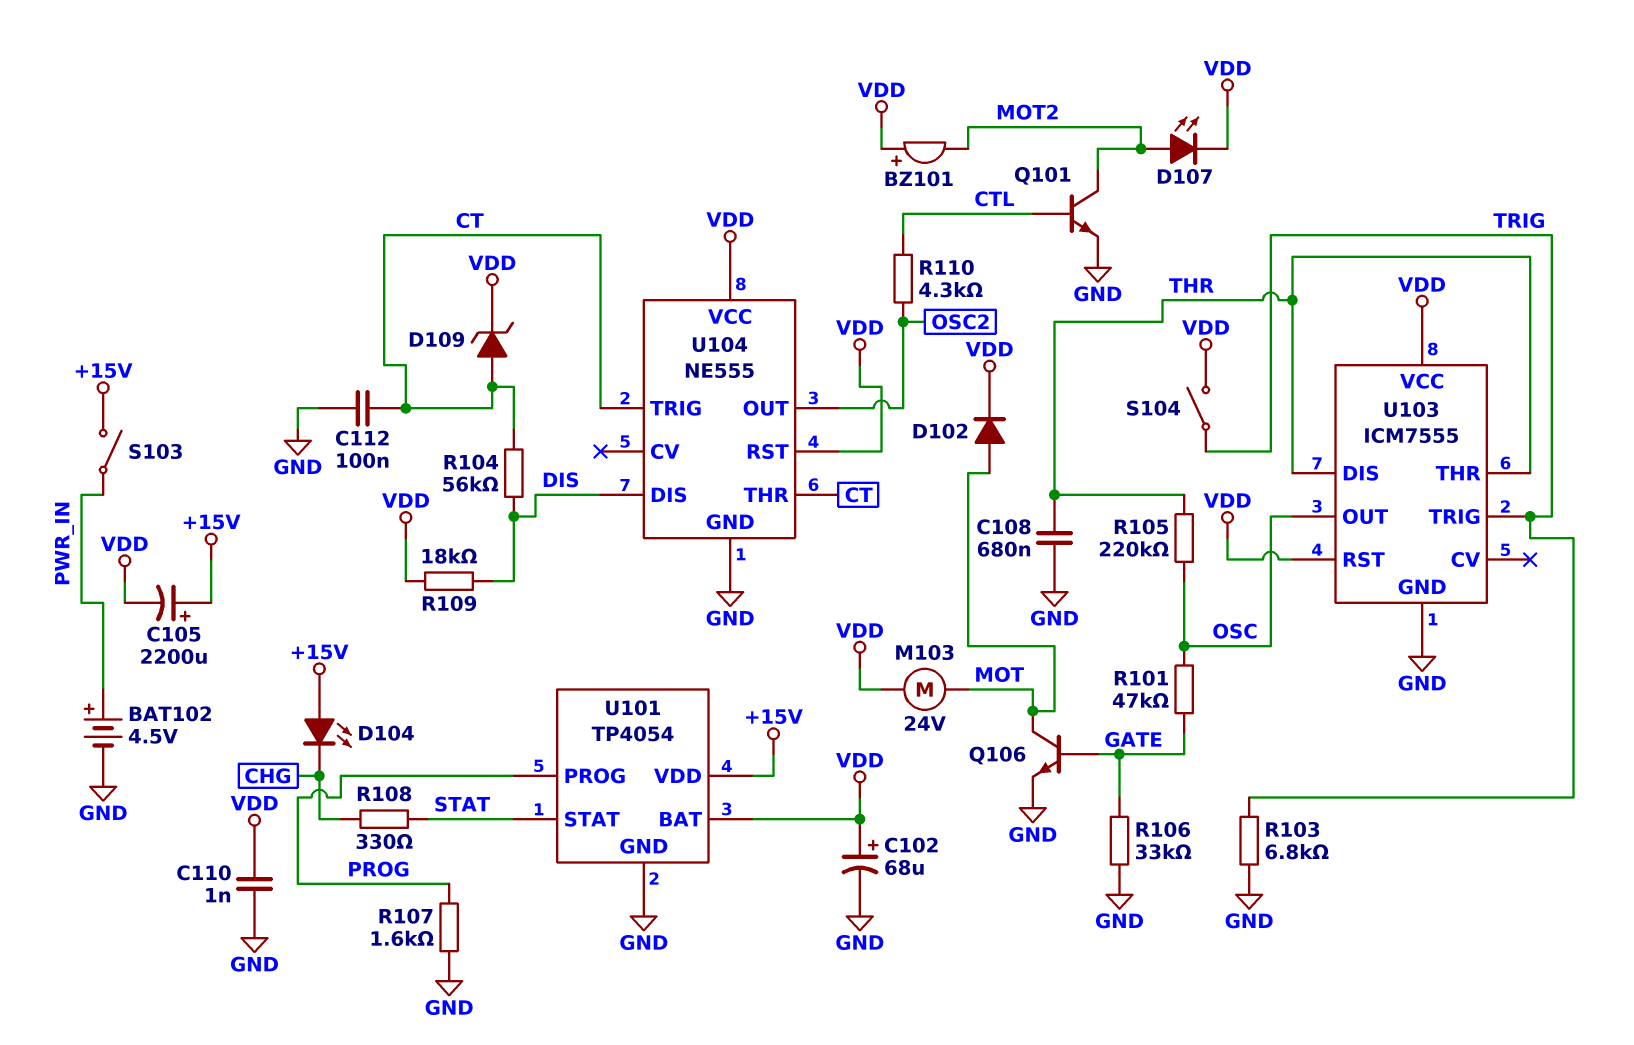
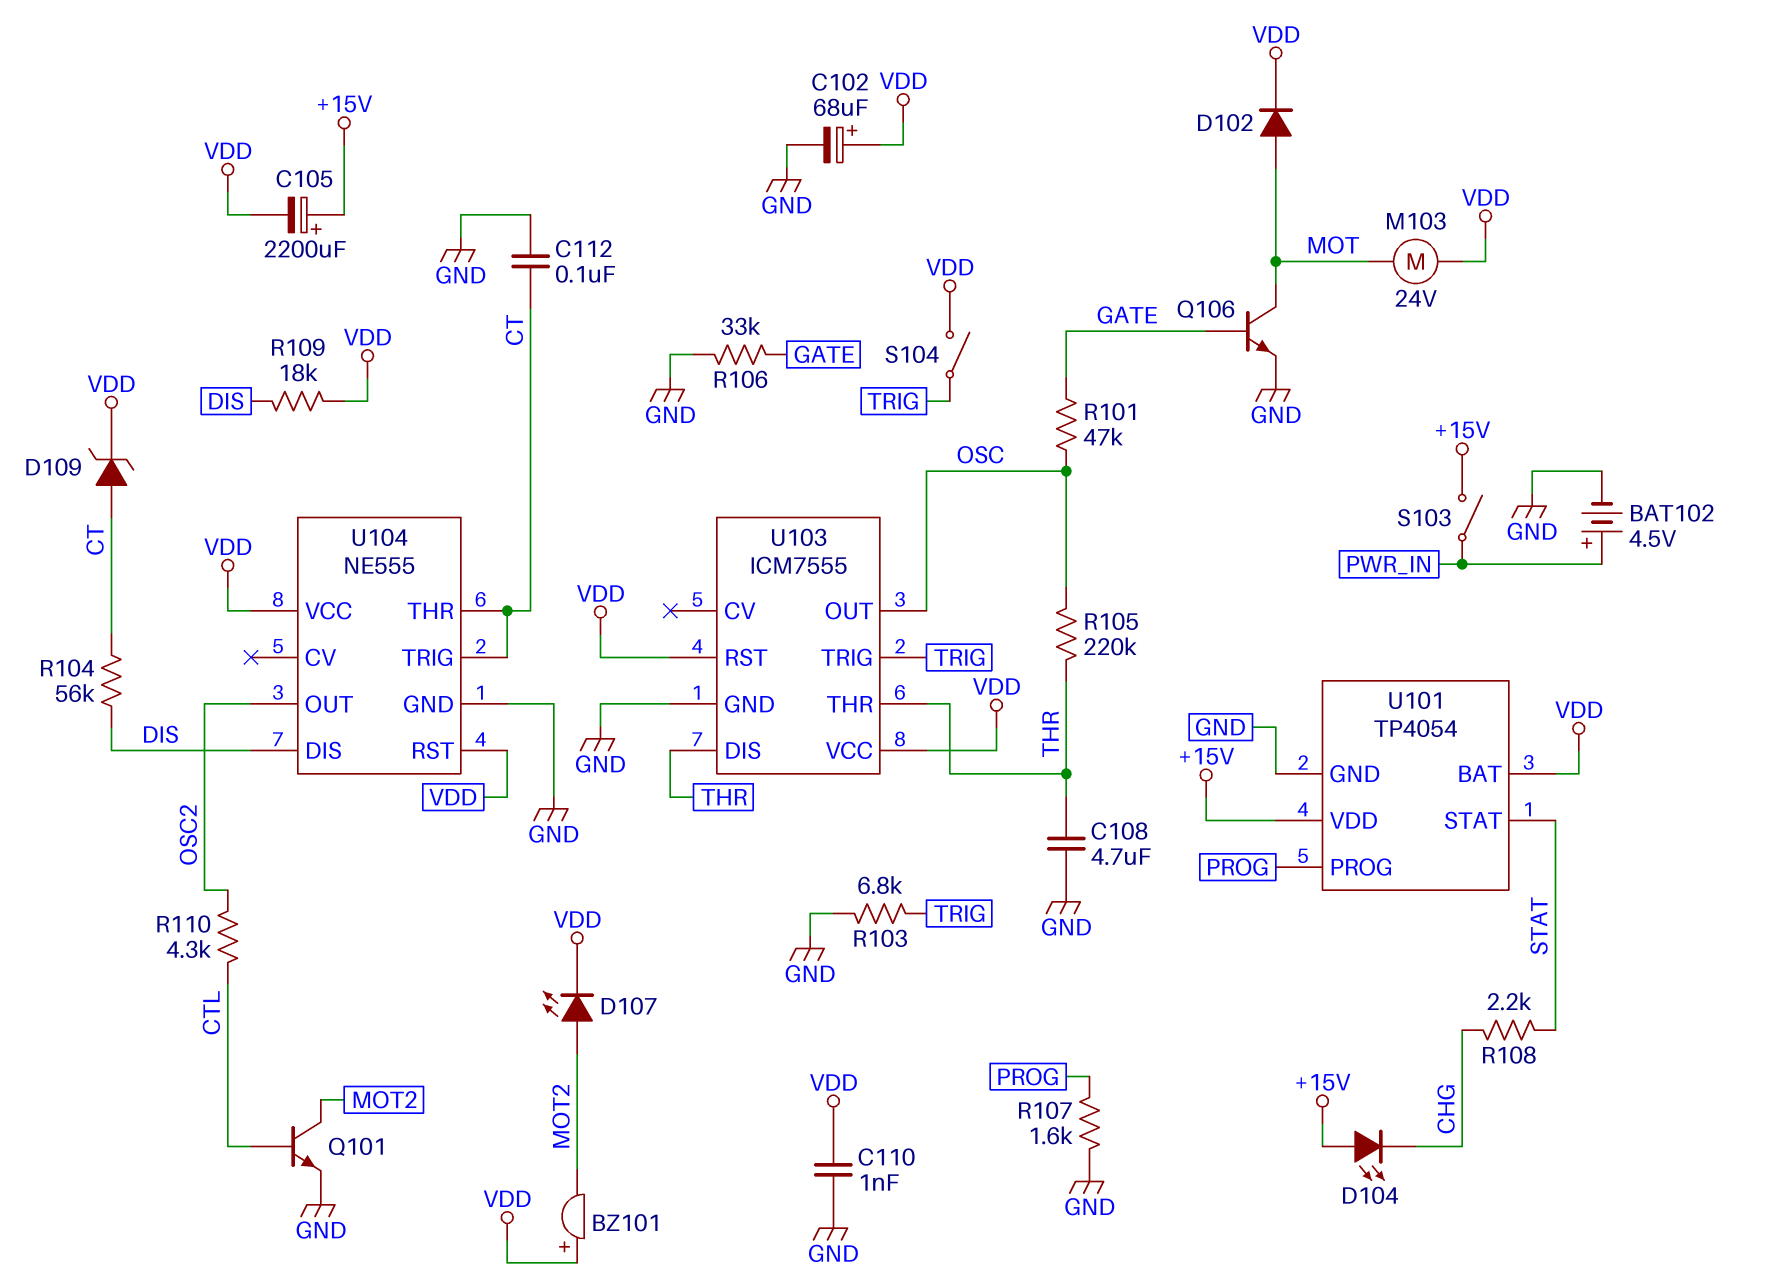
C108: 680nF (GND, THR) -> 4.7uF (GND, THR)
R108: 330 (CHG, STAT) -> 2.2k (CHG, STAT)

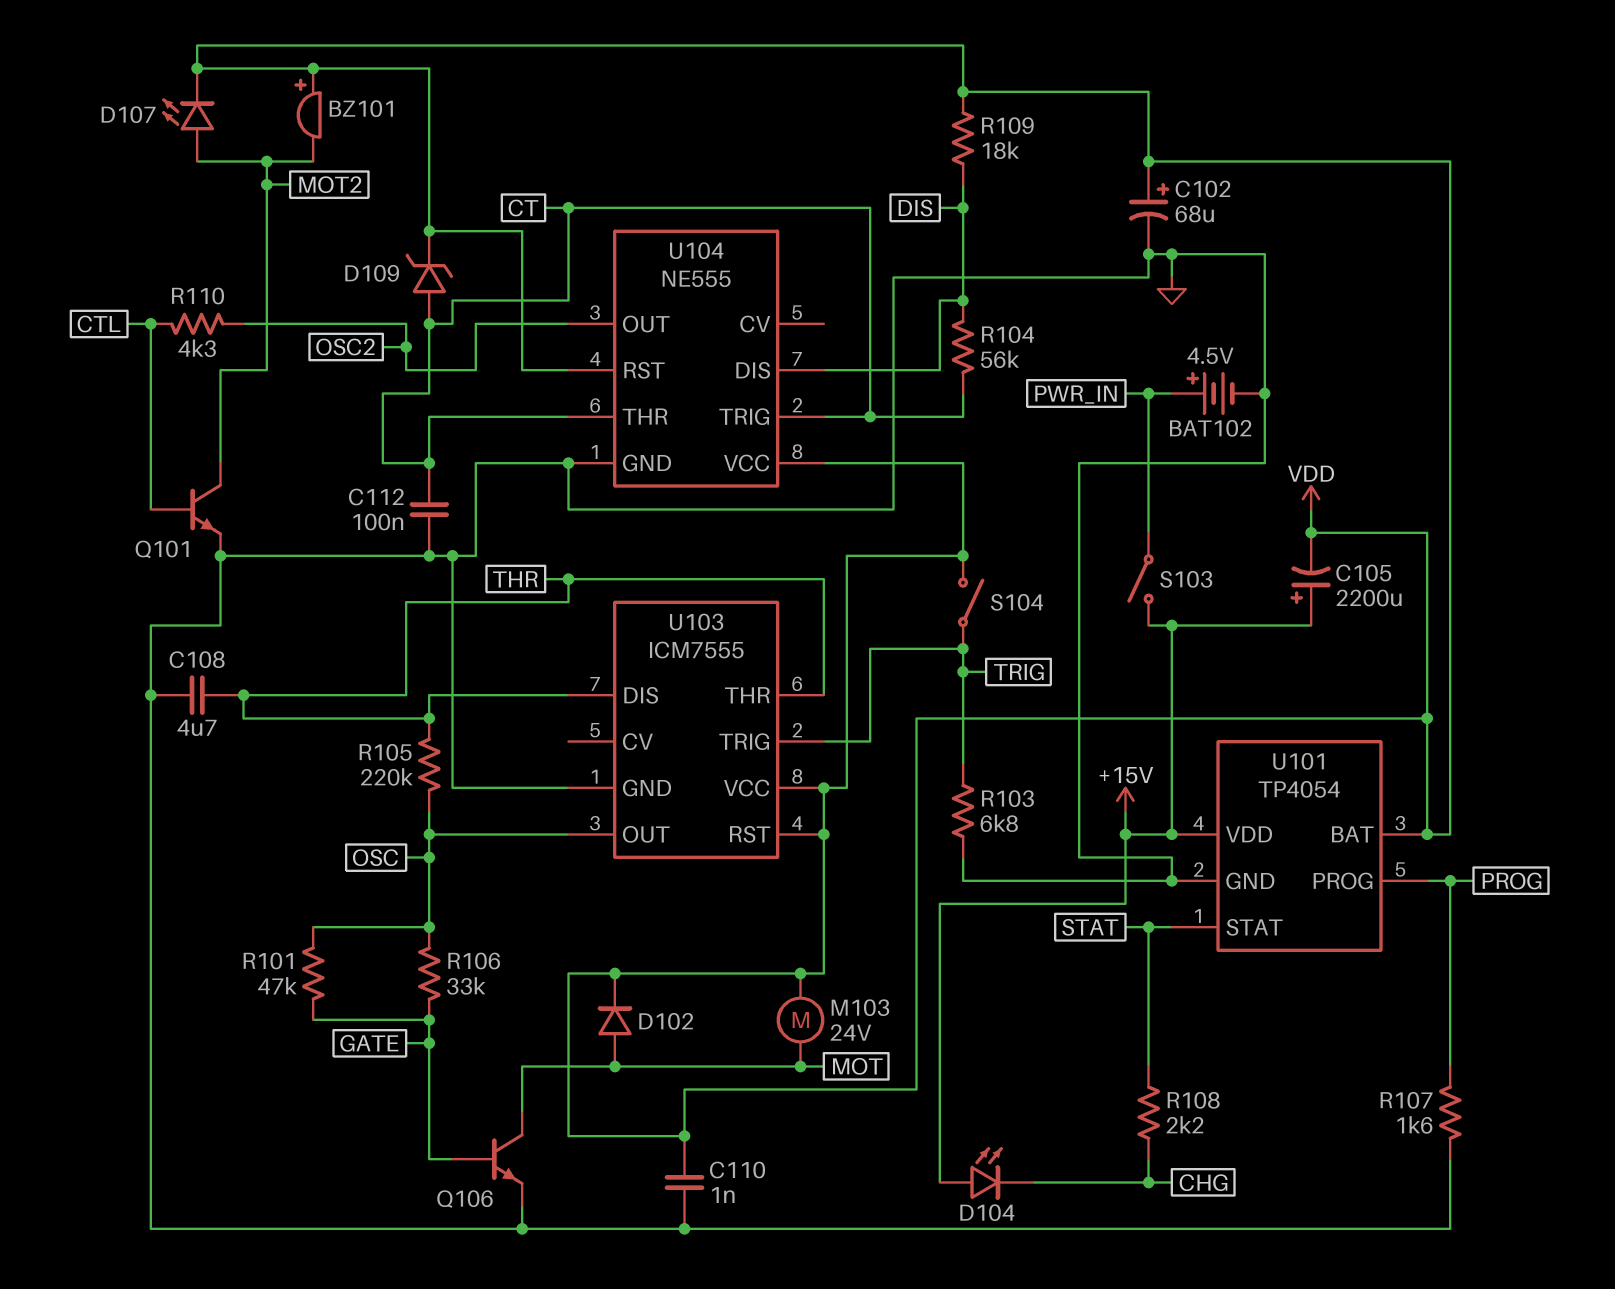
R106: 33k (GATE, GND) -> 33k (GATE, OSC)

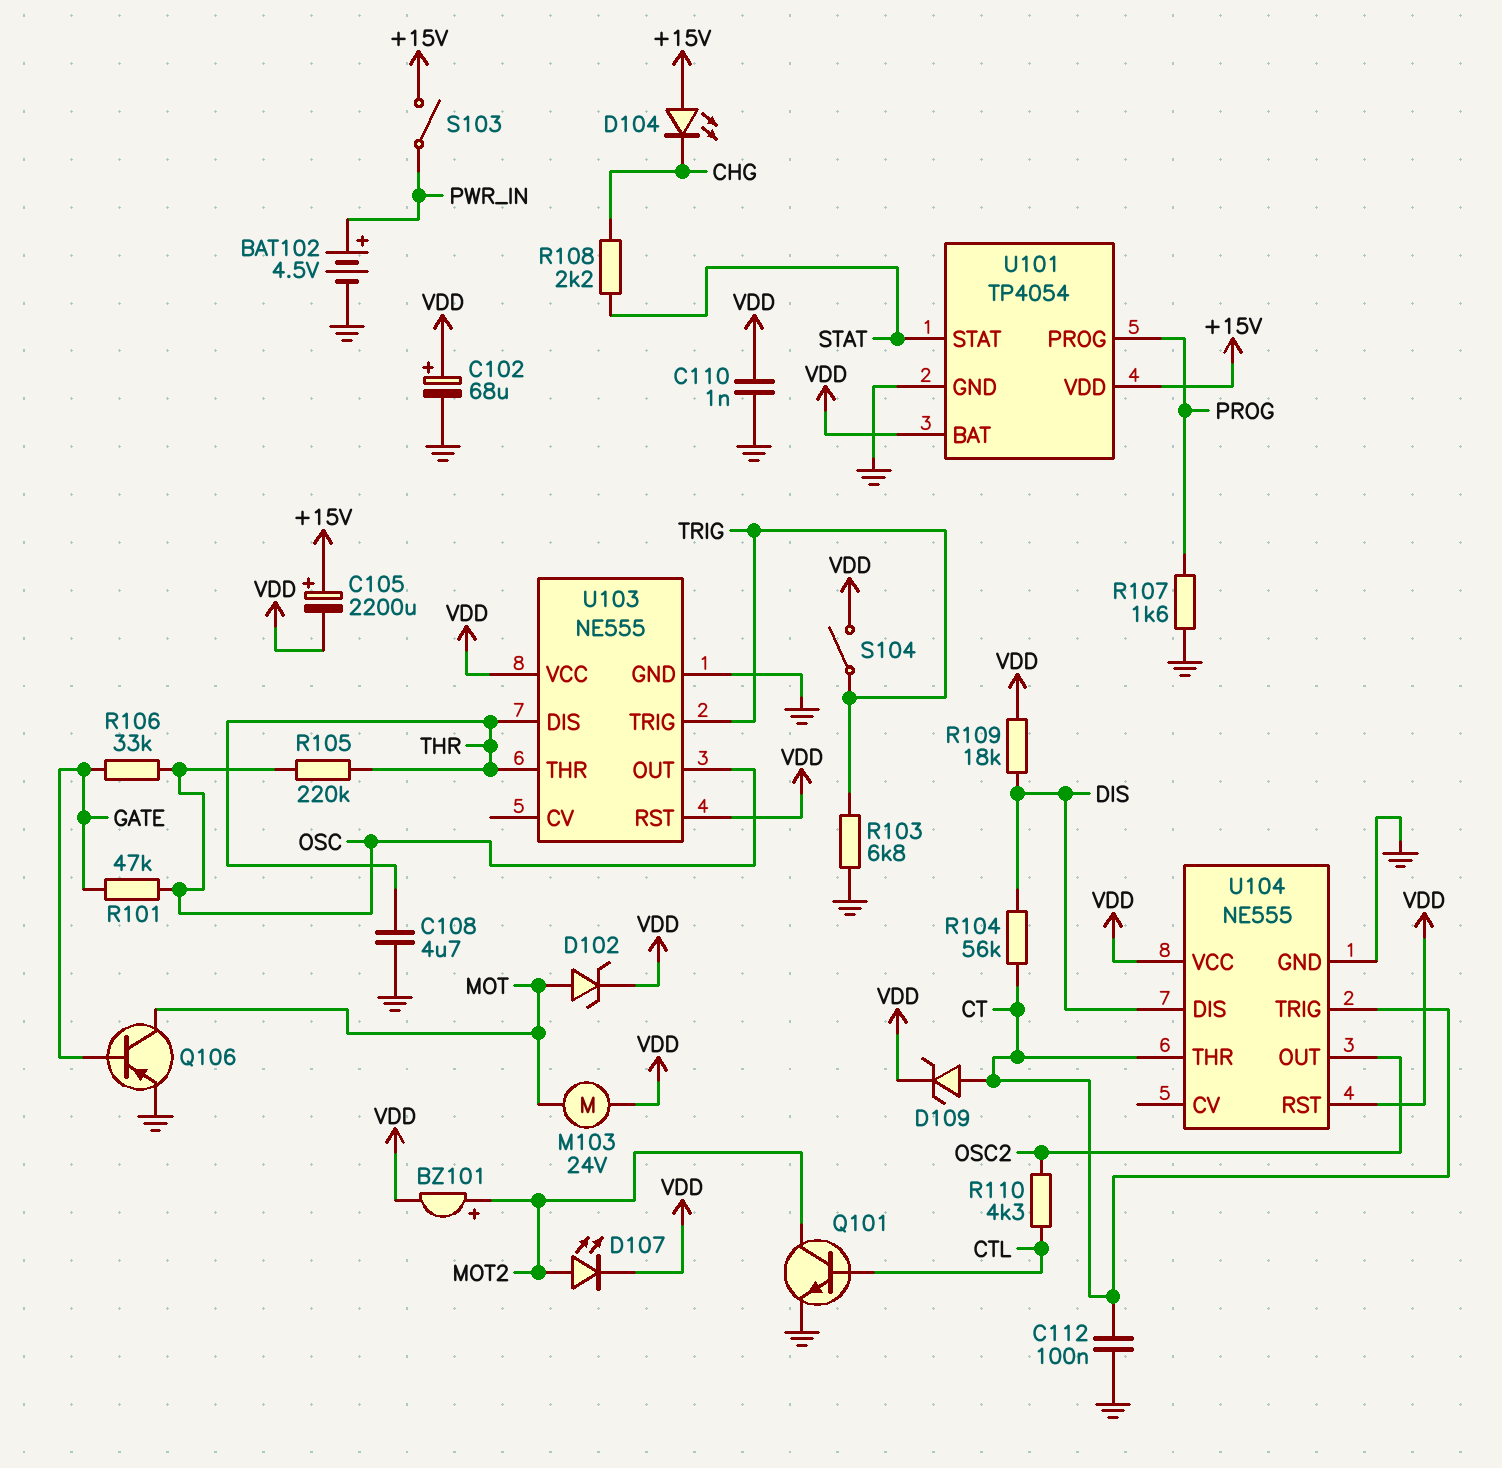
BZ101: buzzer (plus VDD, minus MOT2) -> buzzer (plus MOT2, minus VDD)
D102: diode (A MOT, K VDD) -> zener (A MOT, K VDD)
Q106: NPN (B GATE, C MOT, E GND) -> PNP (B GATE, C MOT, E GND)
U103: ICM7555 -> NE555

